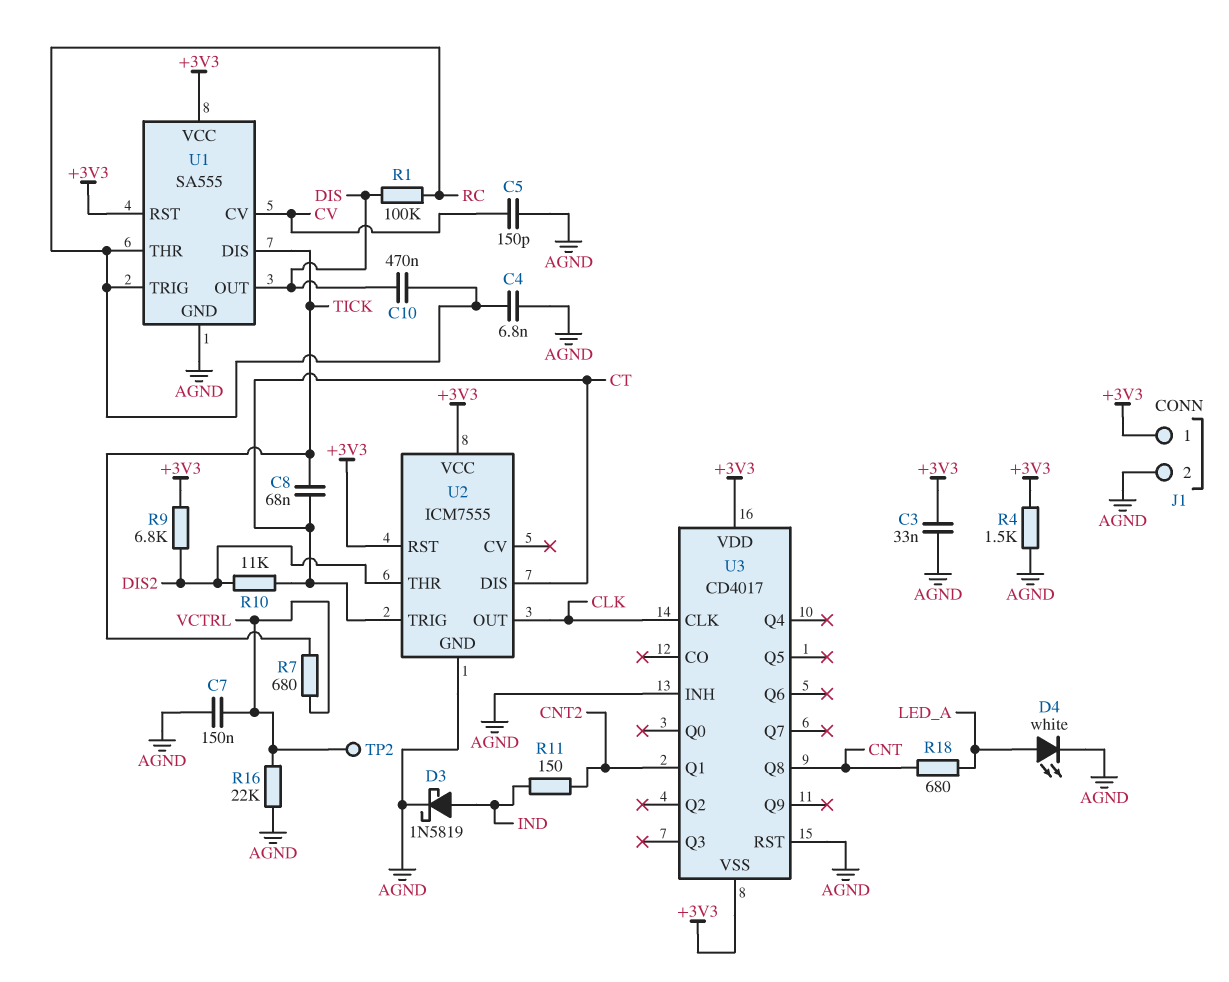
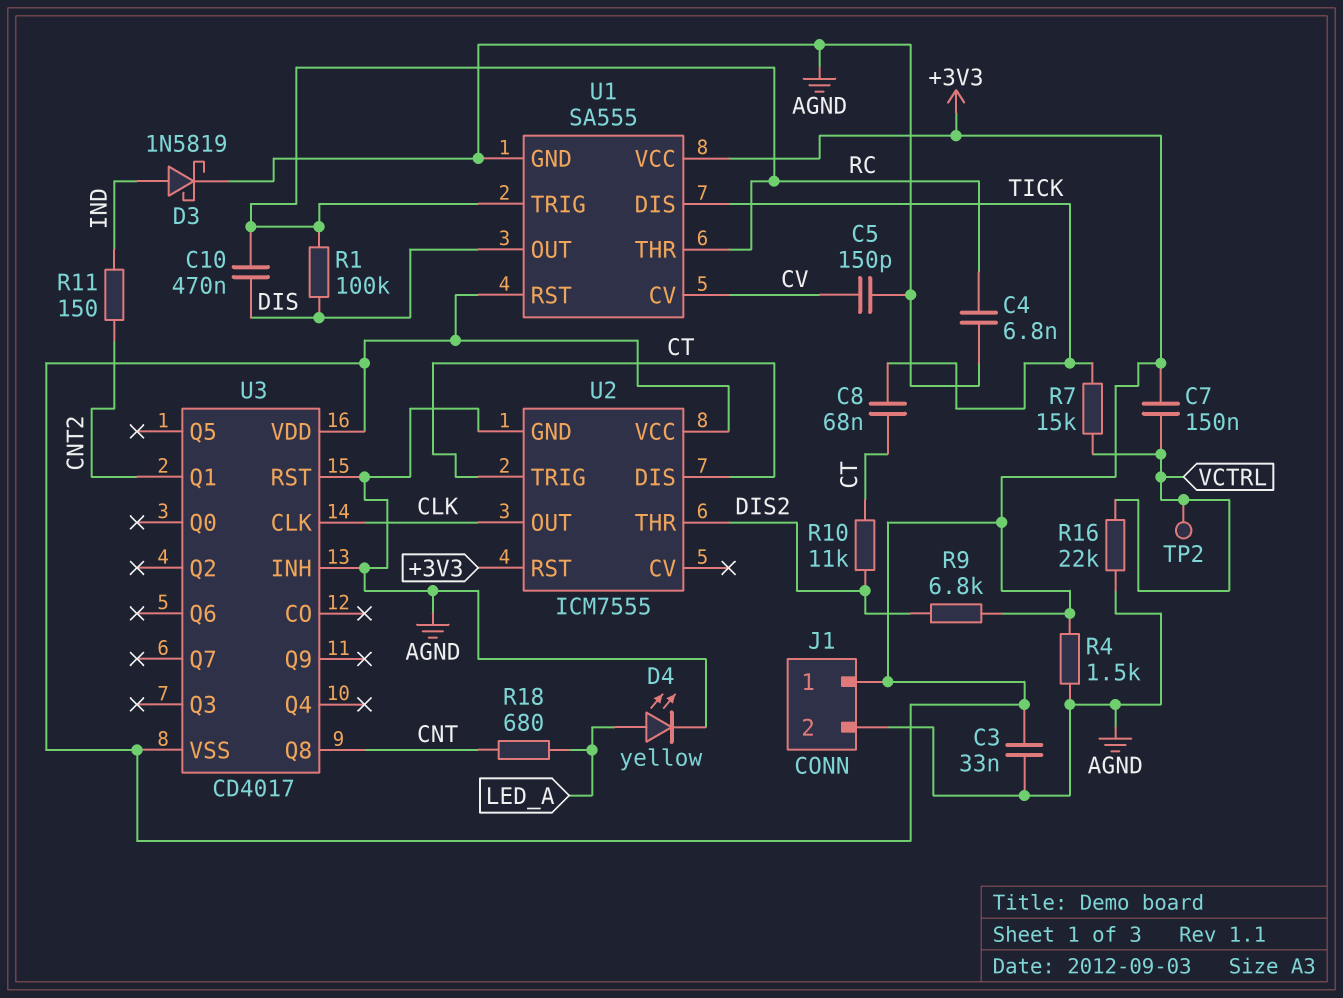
C7: 150nF (AGND, VCTRL) -> 150nF (+3V3, VCTRL)
D4: LED white (A LED_A, K AGND) -> LED yellow (A LED_A, K AGND)
R7: 680 (TICK, VCTRL) -> 15k (TICK, VCTRL)

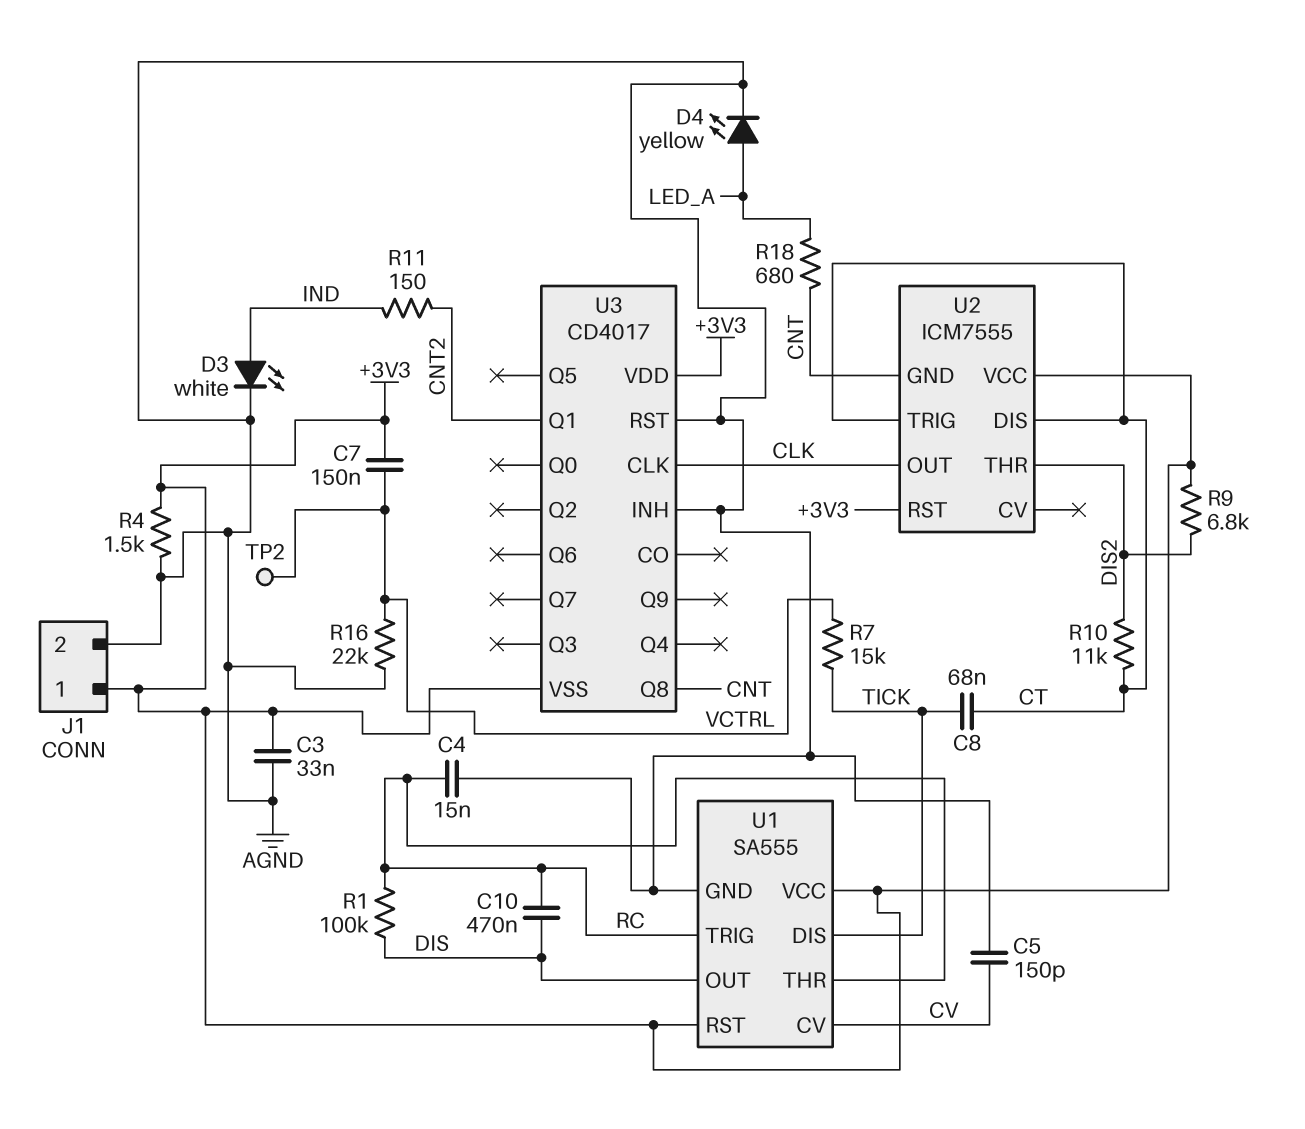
C4: 6.8nF (AGND, RC) -> 15nF (AGND, RC)
D3: schottky 1N5819 (A IND, K AGND) -> LED white (A IND, K AGND)
U2 pin GND: AGND -> CNT

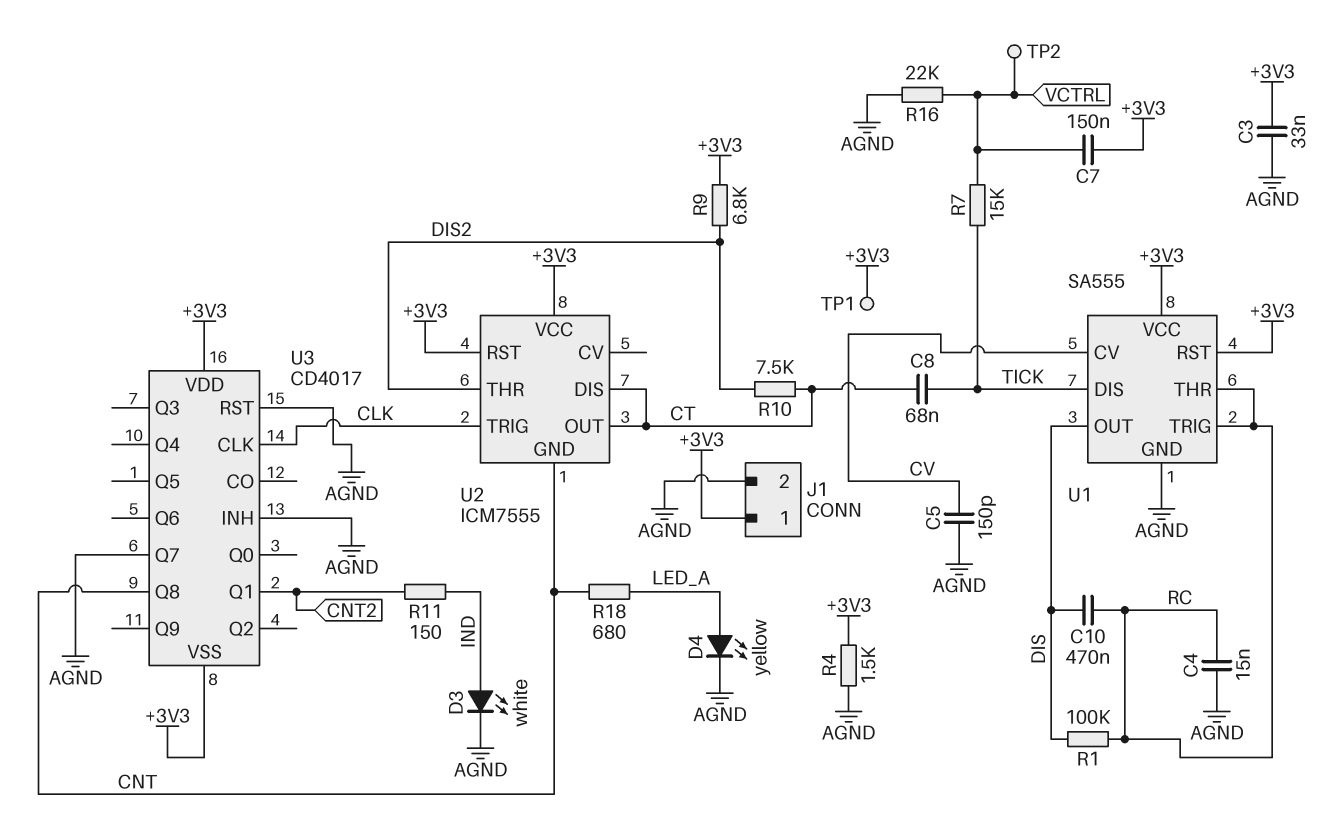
R10: 11k (CT, DIS2) -> 7.5k (CT, DIS2)
TP1: none -> test point (+3V3)
U2 pin OUT: CLK -> CT
U2 pin TRIG: CT -> CLK
U3 pin Q7: none -> AGND

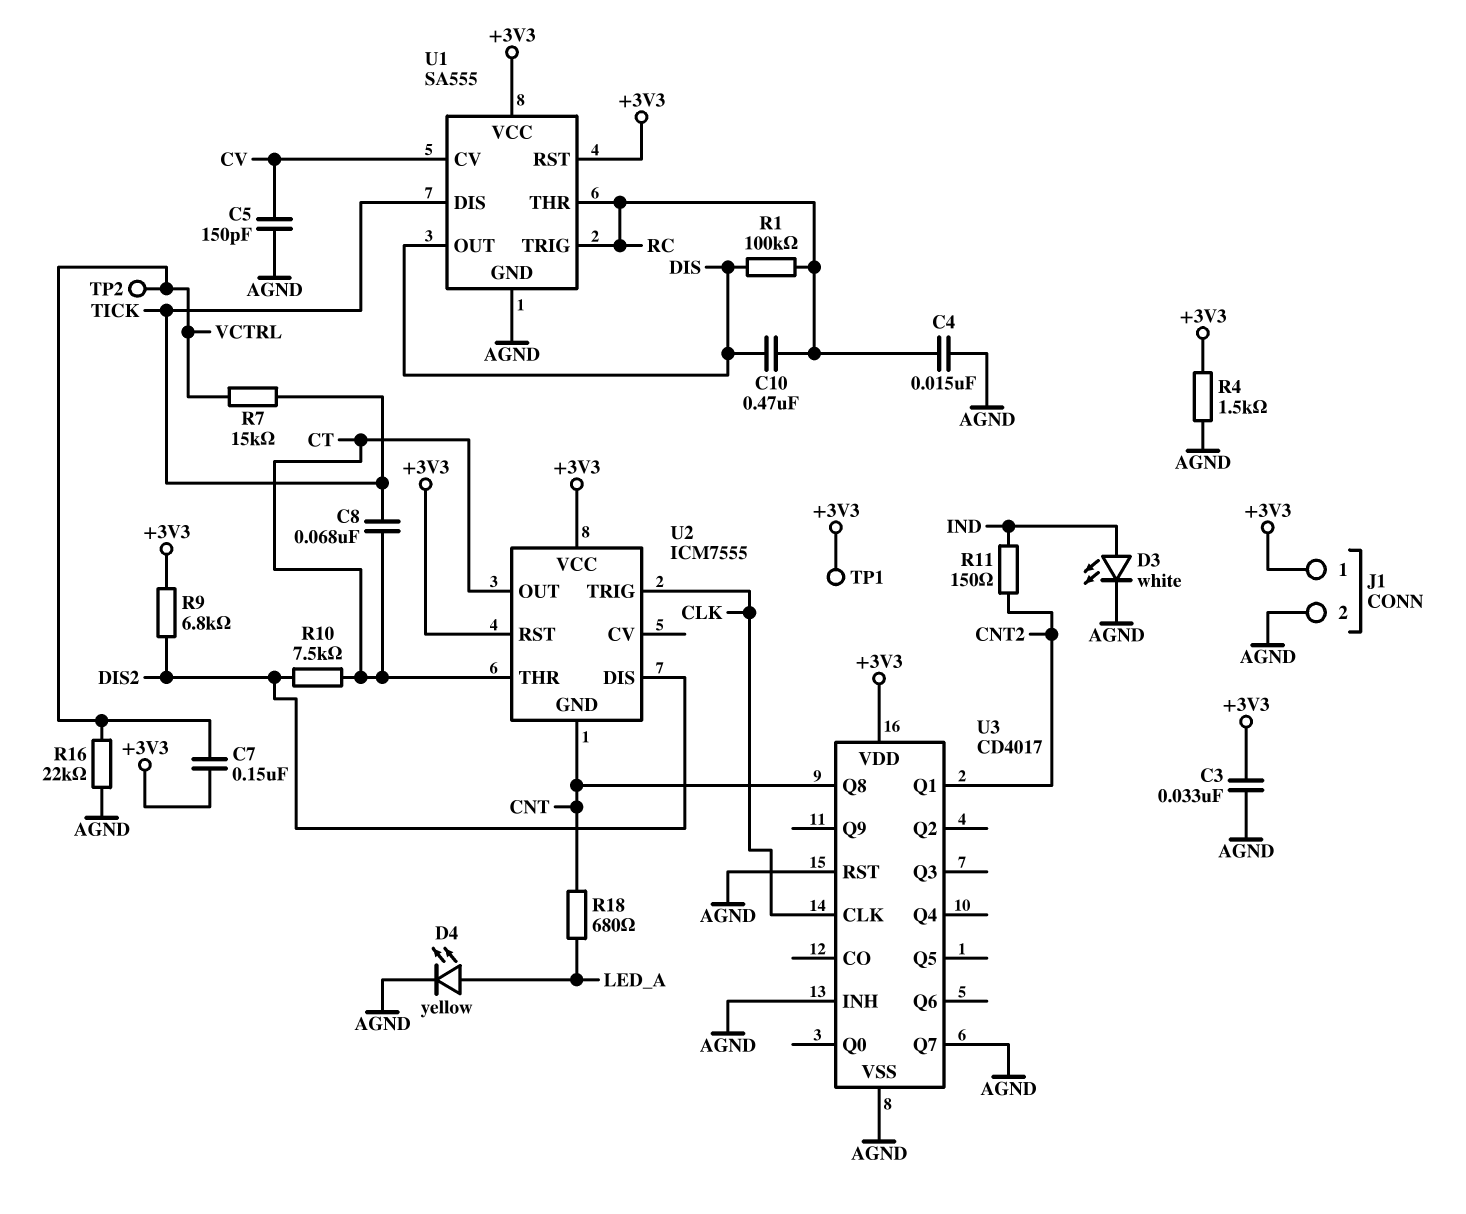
U2 pin DIS: CT -> DIS2
U2 pin THR: DIS2 -> CT
U3 pin VSS: +3V3 -> AGND

